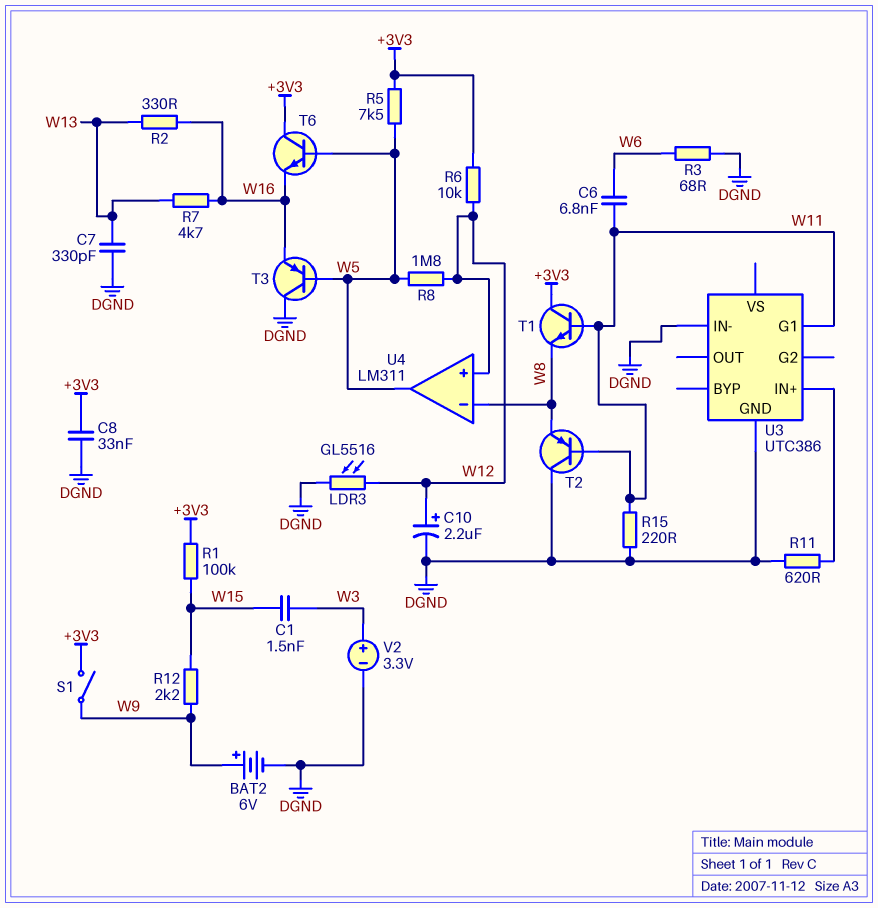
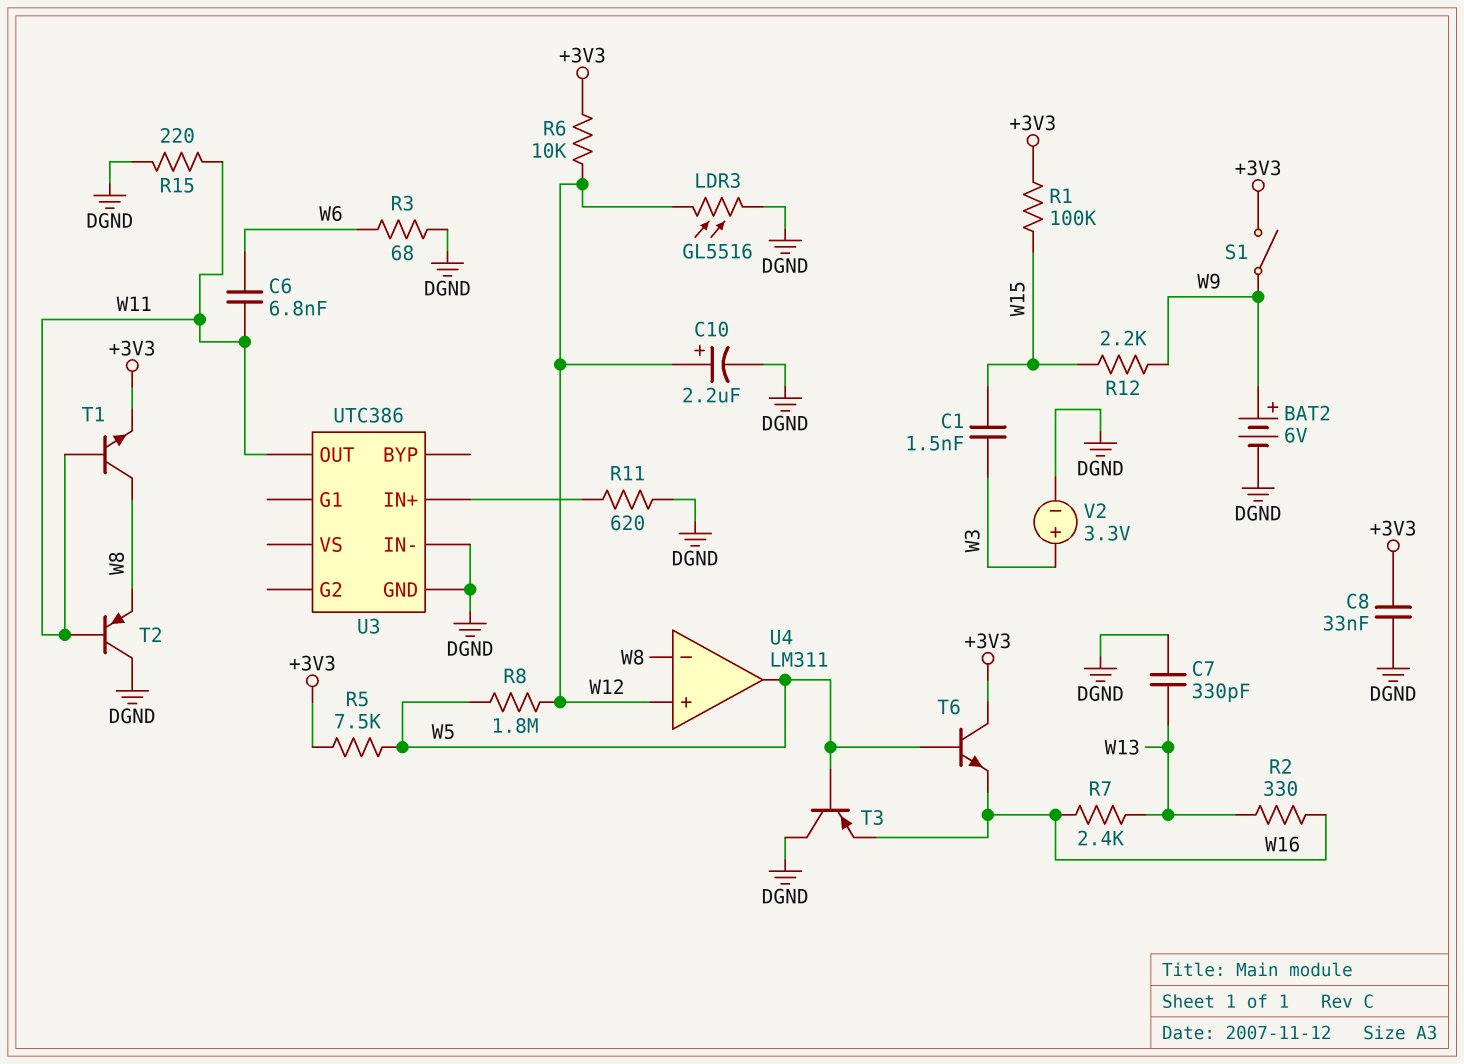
R7: 4.7k (W13, W16) -> 2.4k (W13, W16)
T1: NPN (B W11, C +3V3, E W8) -> NPN (B W11, C W8, E +3V3)
U3 pin G1: W11 -> none
U3 pin OUT: none -> W11

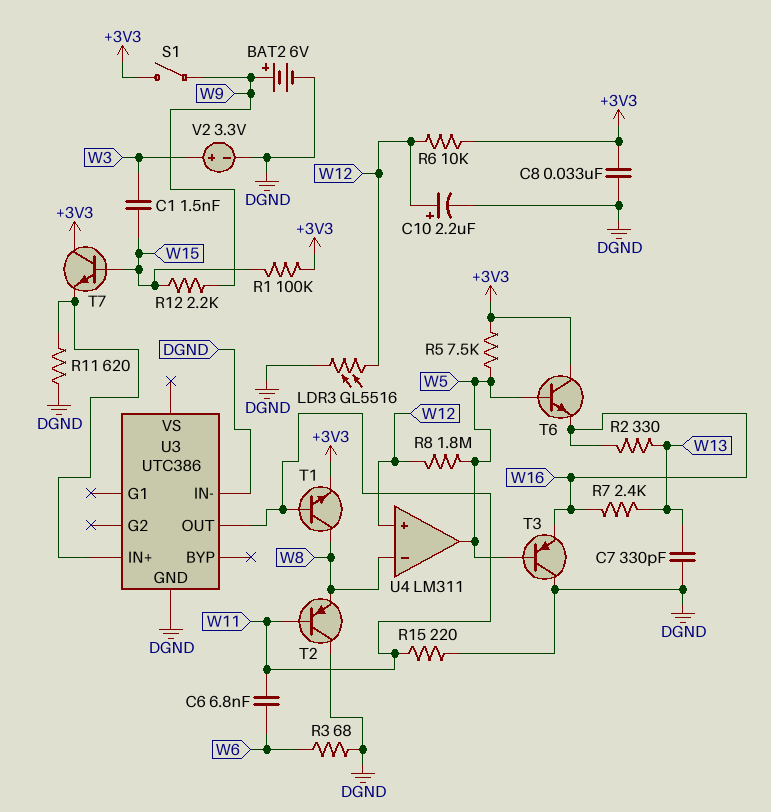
T7: none -> NPN (B W15, C +3V3, E U3/IN+)

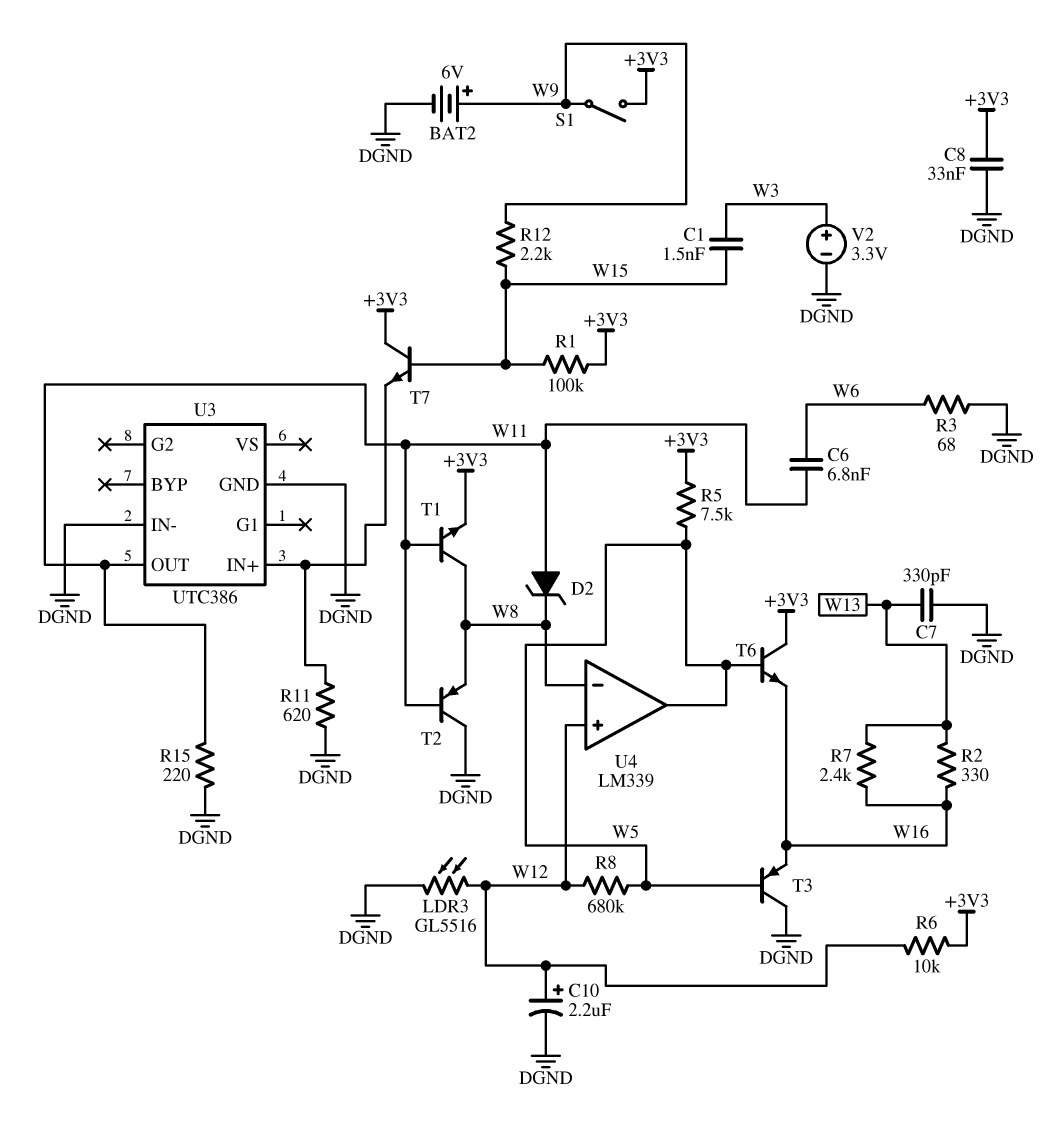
D2: none -> zener (A W11, K W8)
R8: 1.8M (W5, W12) -> 680k (W5, W12)
U4: LM311 -> LM339

